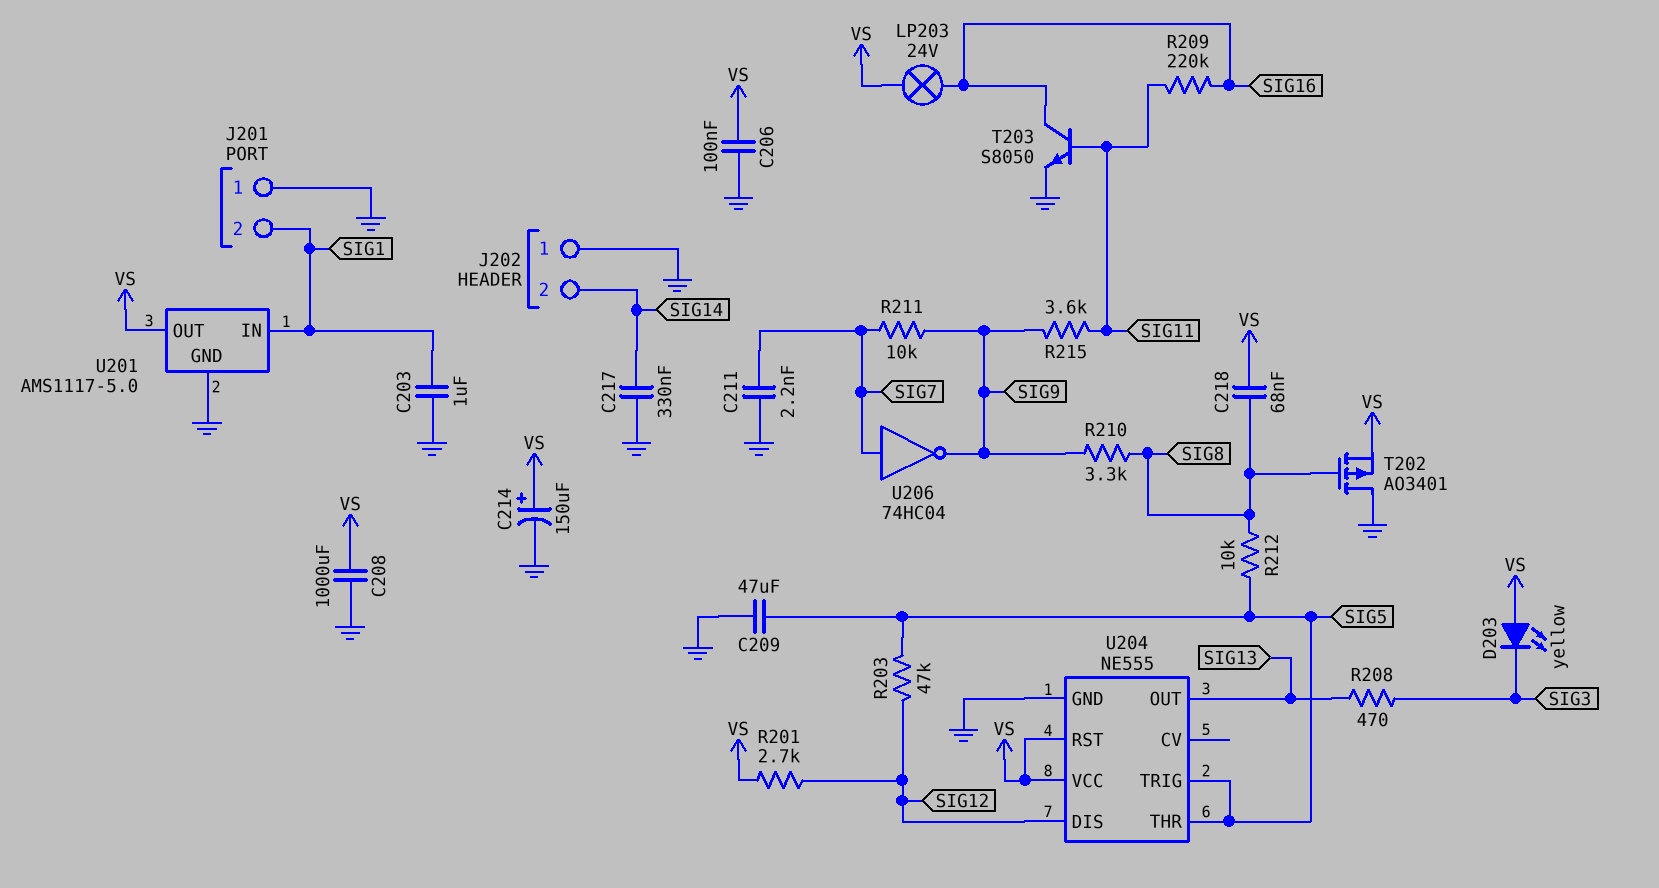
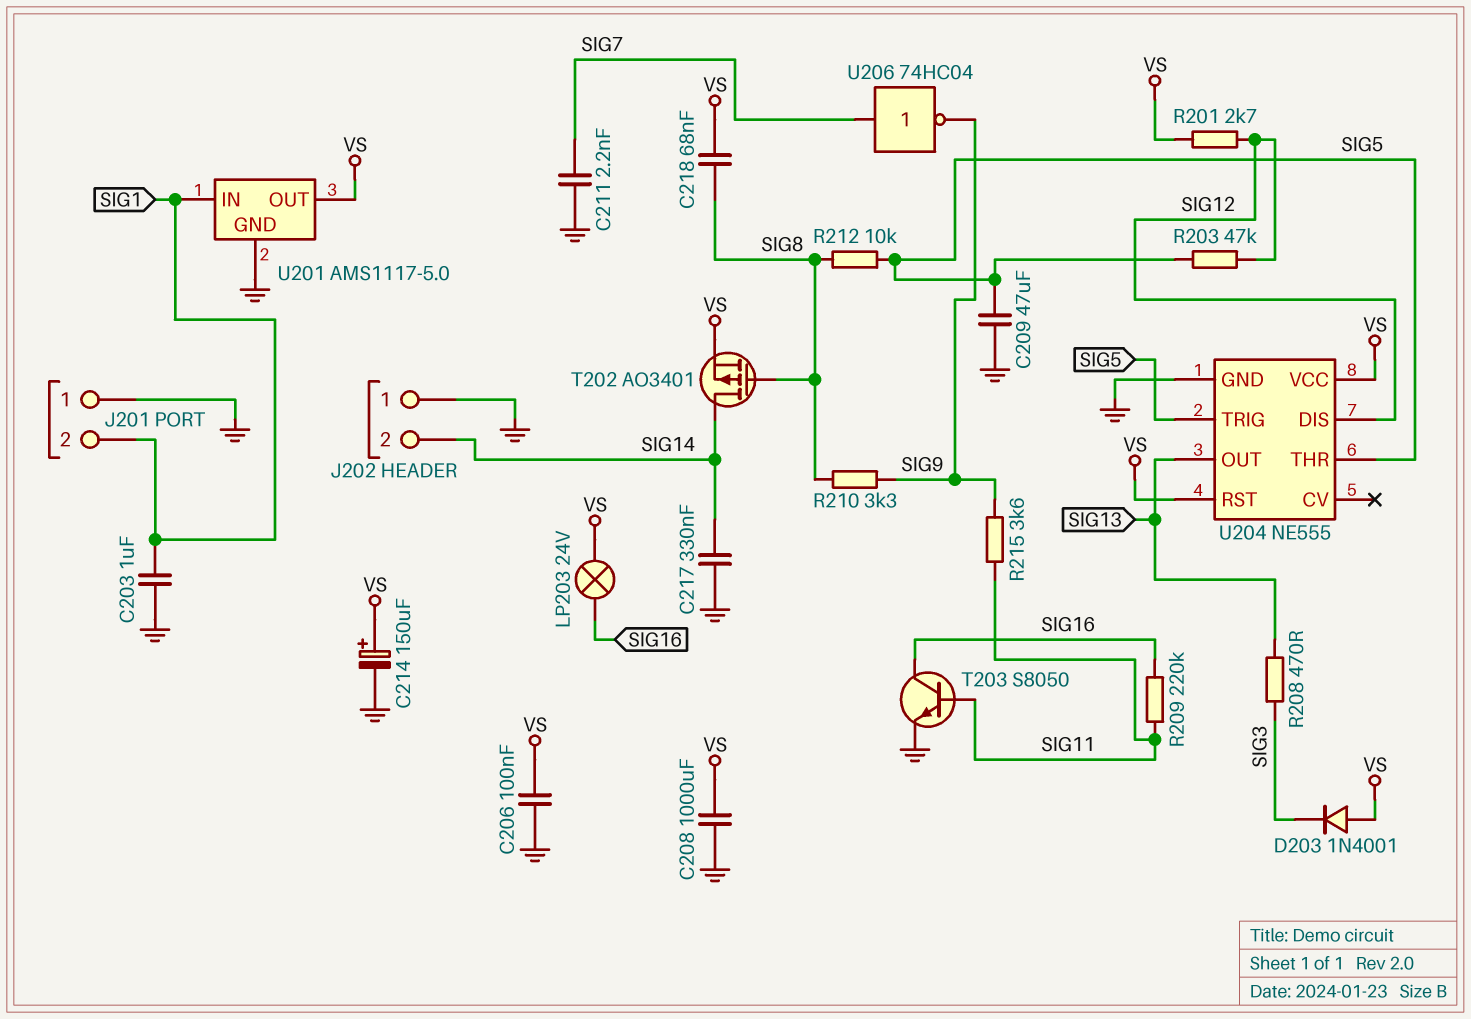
D203: LED yellow (A VS, K SIG3) -> diode 1N4001 (A VS, K SIG3)
R211: 10k (SIG7, SIG9) -> none
T202: PMOS AO3401 (G SIG8, D GND, S VS) -> PMOS AO3401 (G SIG8, D SIG14, S VS)

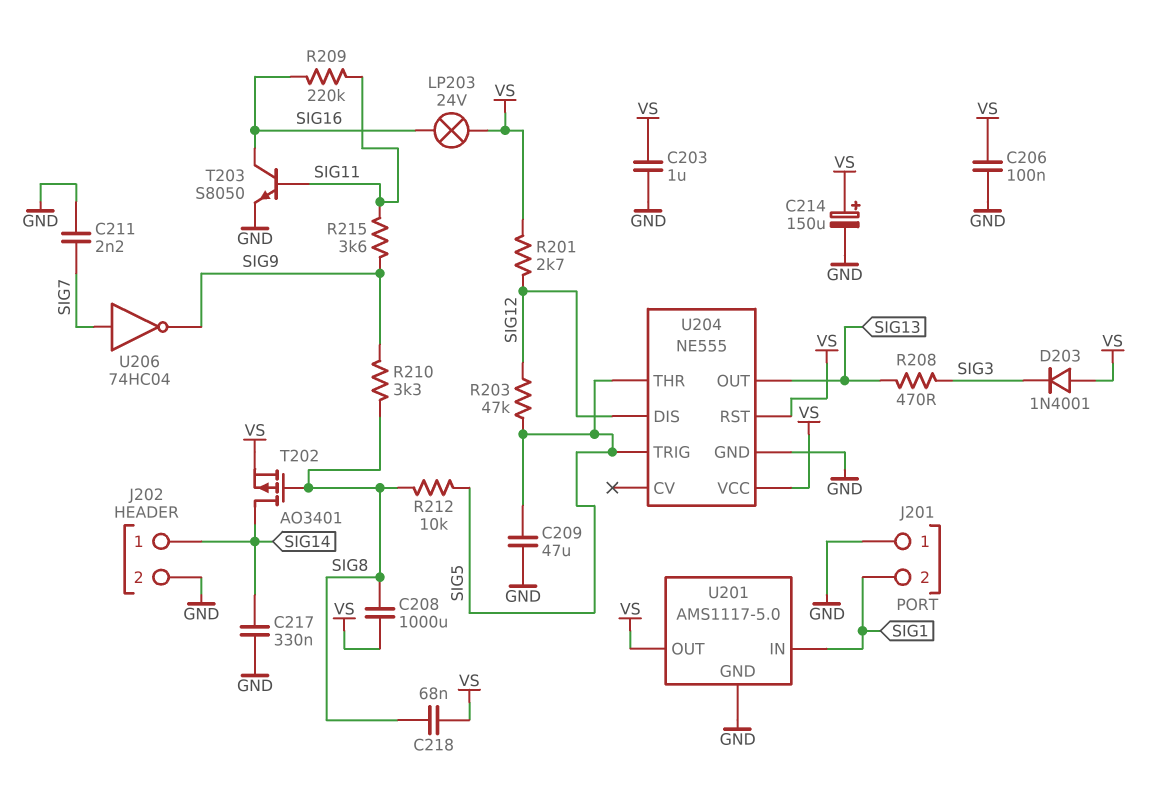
C203: 1uF (GND, SIG1) -> 1uF (GND, VS)
C208: 1000uF (GND, VS) -> 1000uF (SIG8, VS)
J202 pin 1: GND -> SIG14
J202 pin 2: SIG14 -> GND

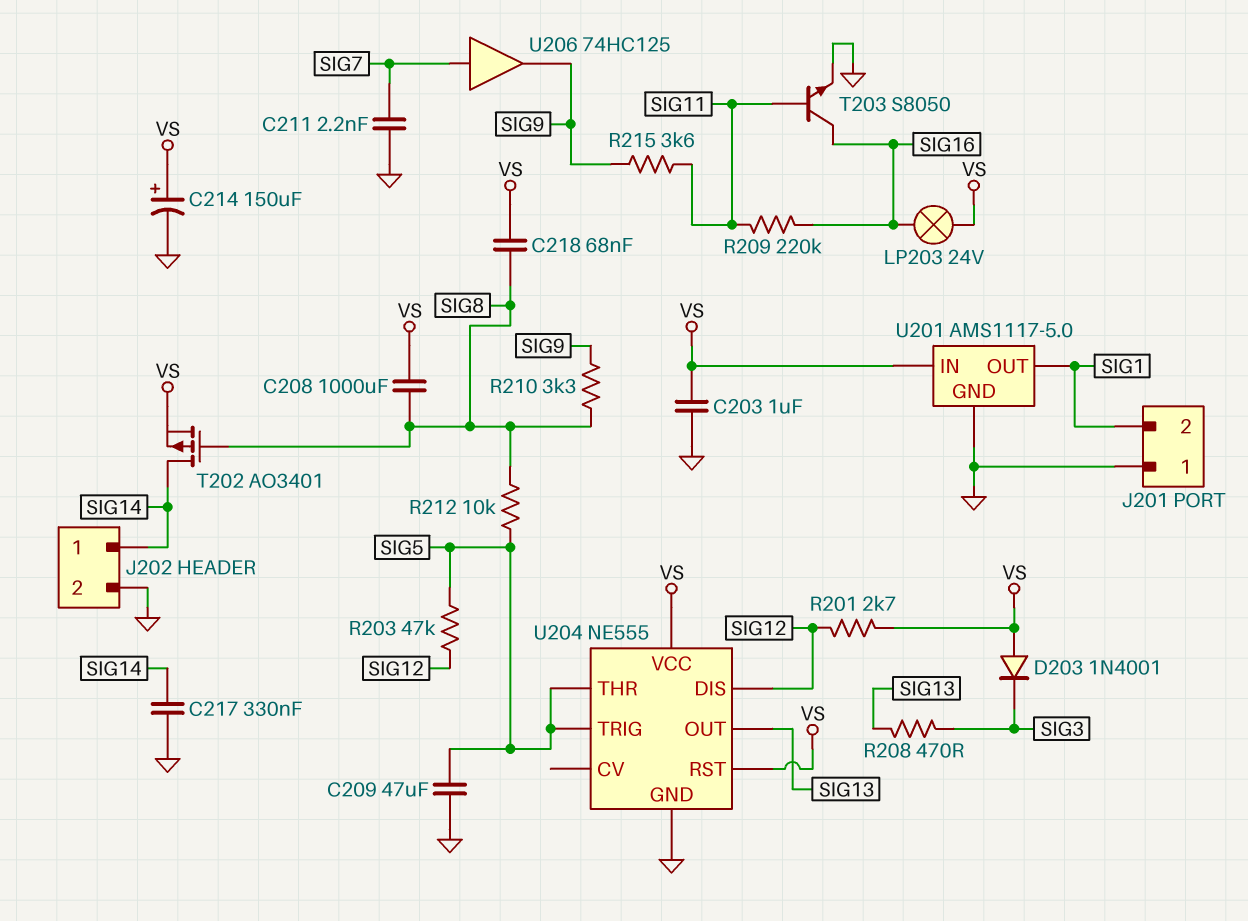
C206: 100nF (GND, VS) -> none
U201 pin IN: SIG1 -> VS
U201 pin OUT: VS -> SIG1
U206: NOT 74HC04 (in SIG7, out SIG9) -> buffer 74HC125 (in SIG7, out SIG9)

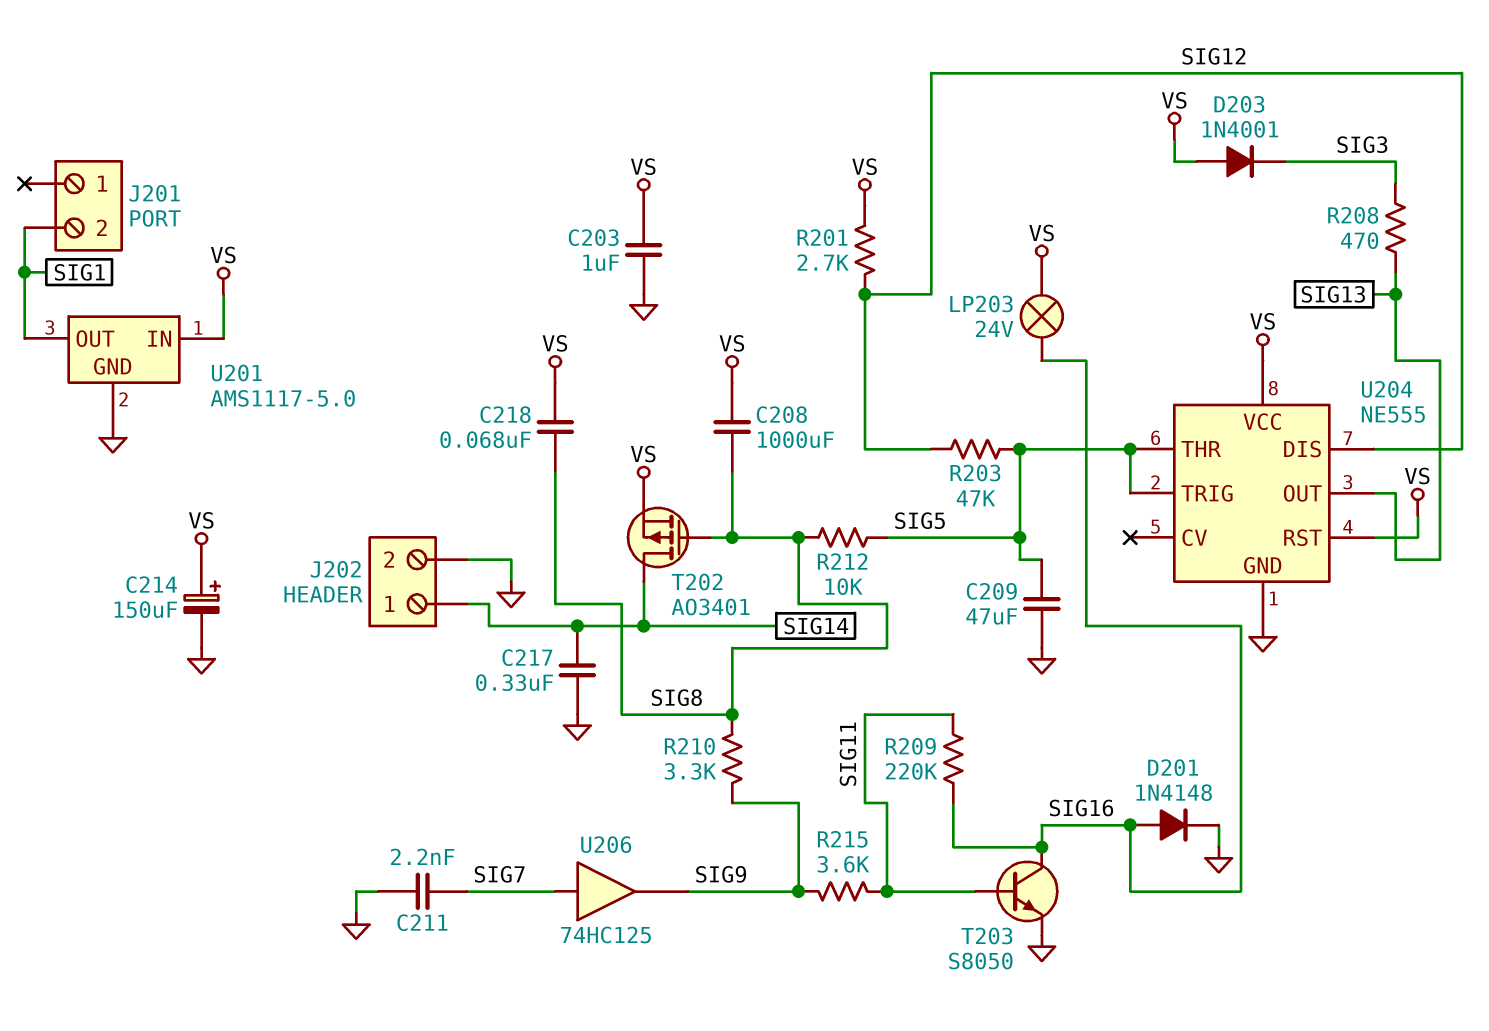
D201: none -> diode 1N4148 (A SIG16, K GND)
J201 pin 1: GND -> none

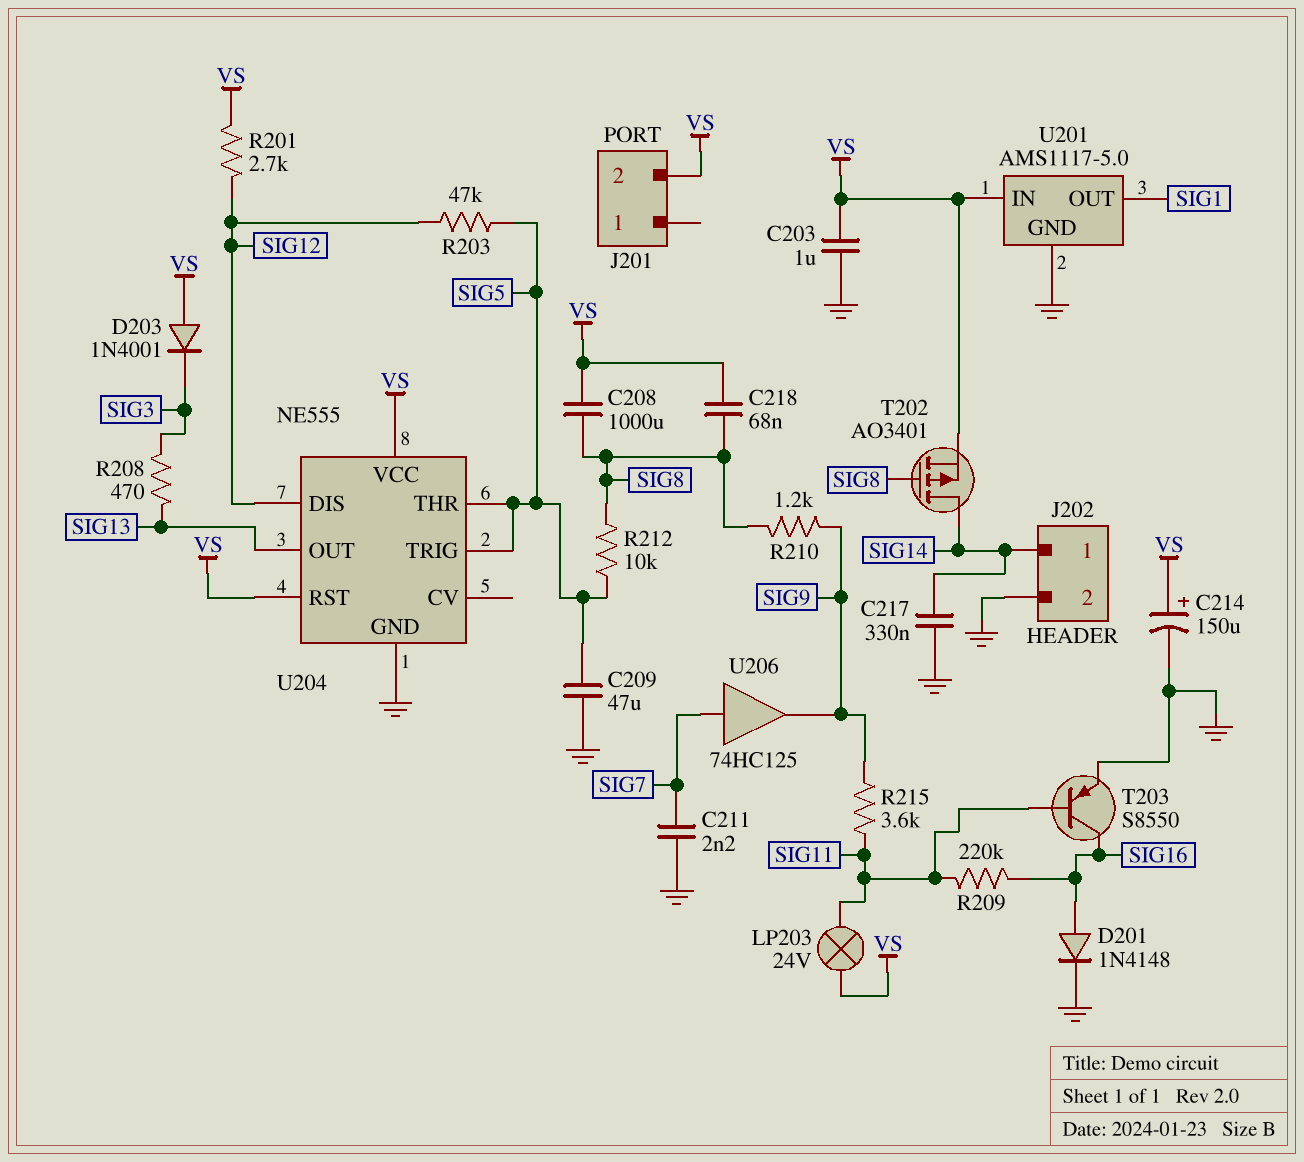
J201 pin 2: SIG1 -> VS
LP203: lamp 24V (SIG16, VS) -> lamp 24V (SIG11, VS)
R210: 3.3k (SIG8, SIG9) -> 1.2k (SIG8, SIG9)
T203: NPN S8050 (B SIG11, C SIG16, E GND) -> PNP S8550 (B SIG11, C SIG16, E GND)

